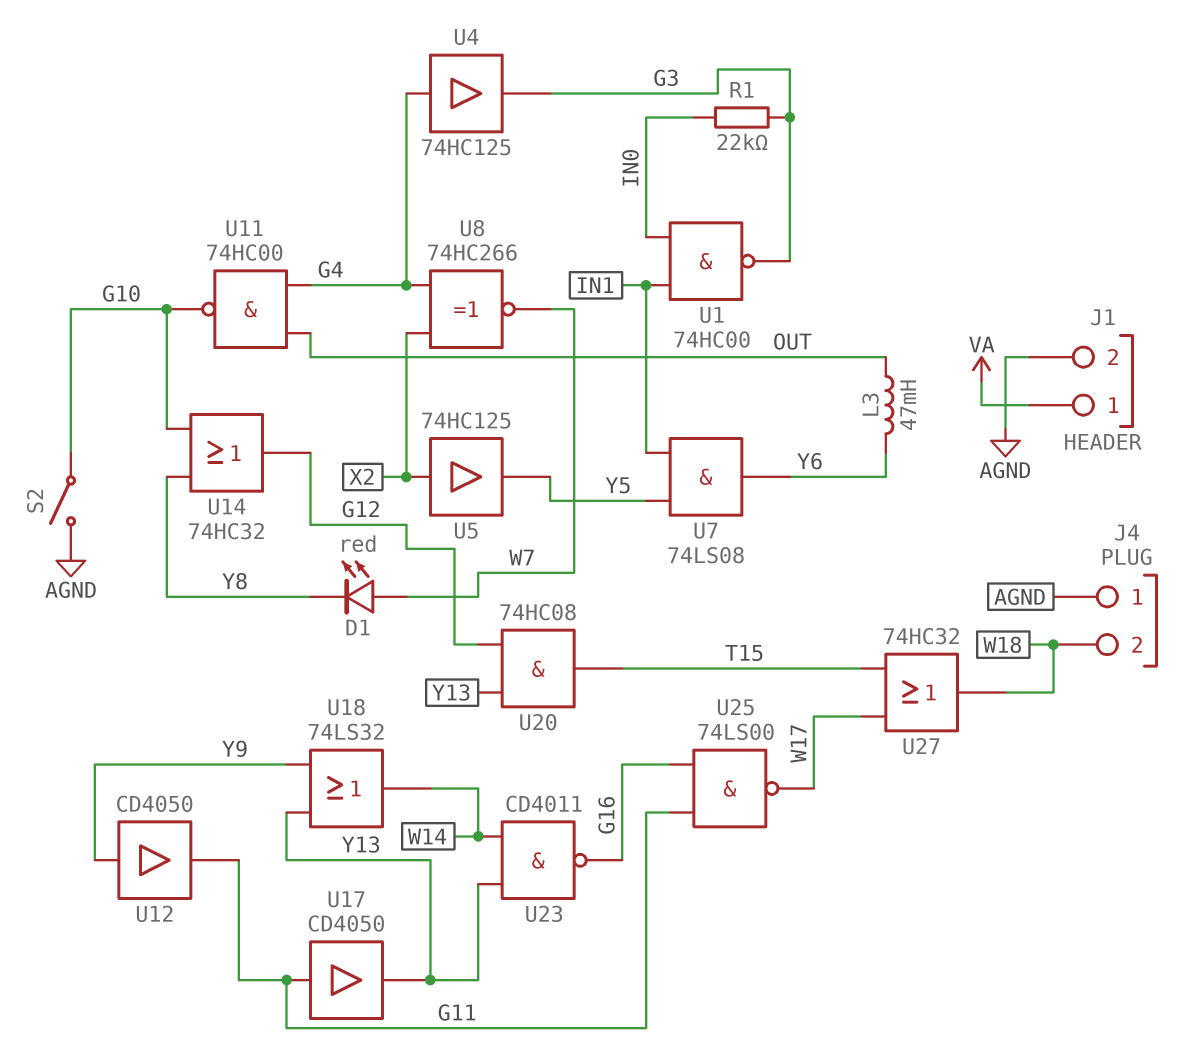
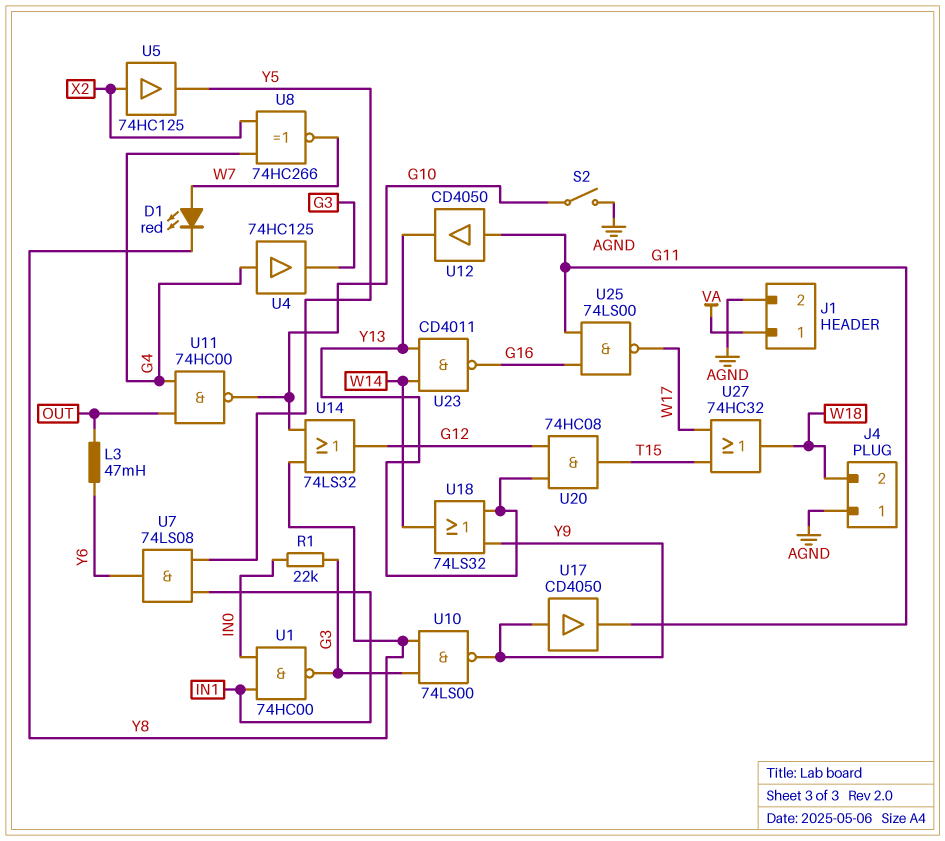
U10: none -> NAND 74LS00 (in G3, in Y8, out Y9)
U12: buffer CD4050 (in Y9, out G11) -> buffer CD4050 (in G11, out Y13)
U14: OR 74HC32 (in G10, in Y8, out G12) -> OR 74LS32 (in G10, in Y8, out G12)
U17: buffer CD4050 (in G11, out Y13) -> buffer CD4050 (in Y9, out G11)

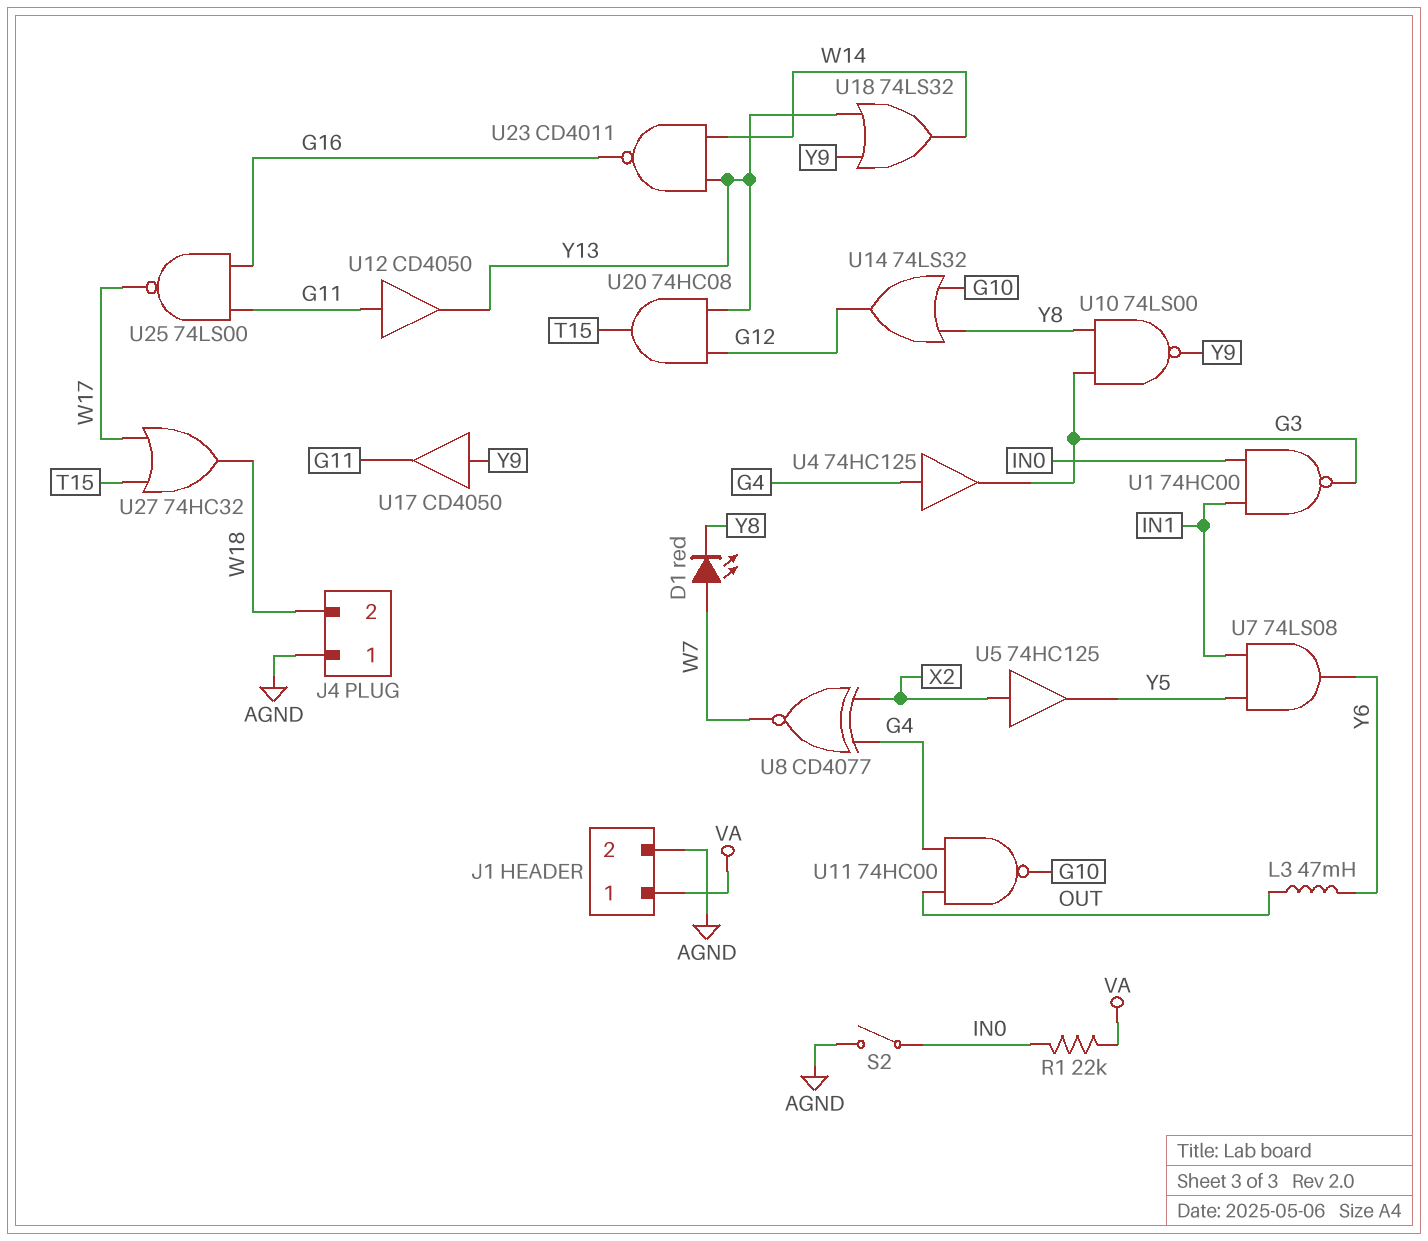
R1: 22k (G3, IN0) -> 22k (IN0, VA)
S2: switch (AGND, G10) -> switch (AGND, IN0)
U8: XNOR 74HC266 (in G4, in X2, out W7) -> XNOR CD4077 (in G4, in X2, out W7)

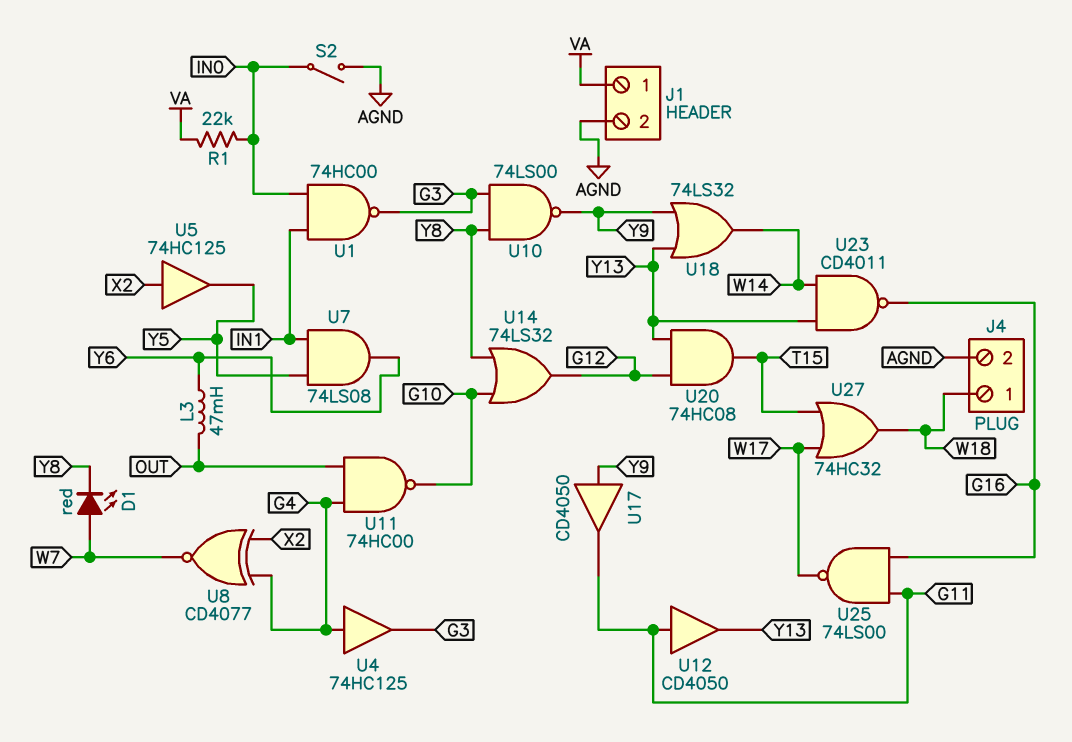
J4 pin 1: AGND -> W18
J4 pin 2: W18 -> AGND

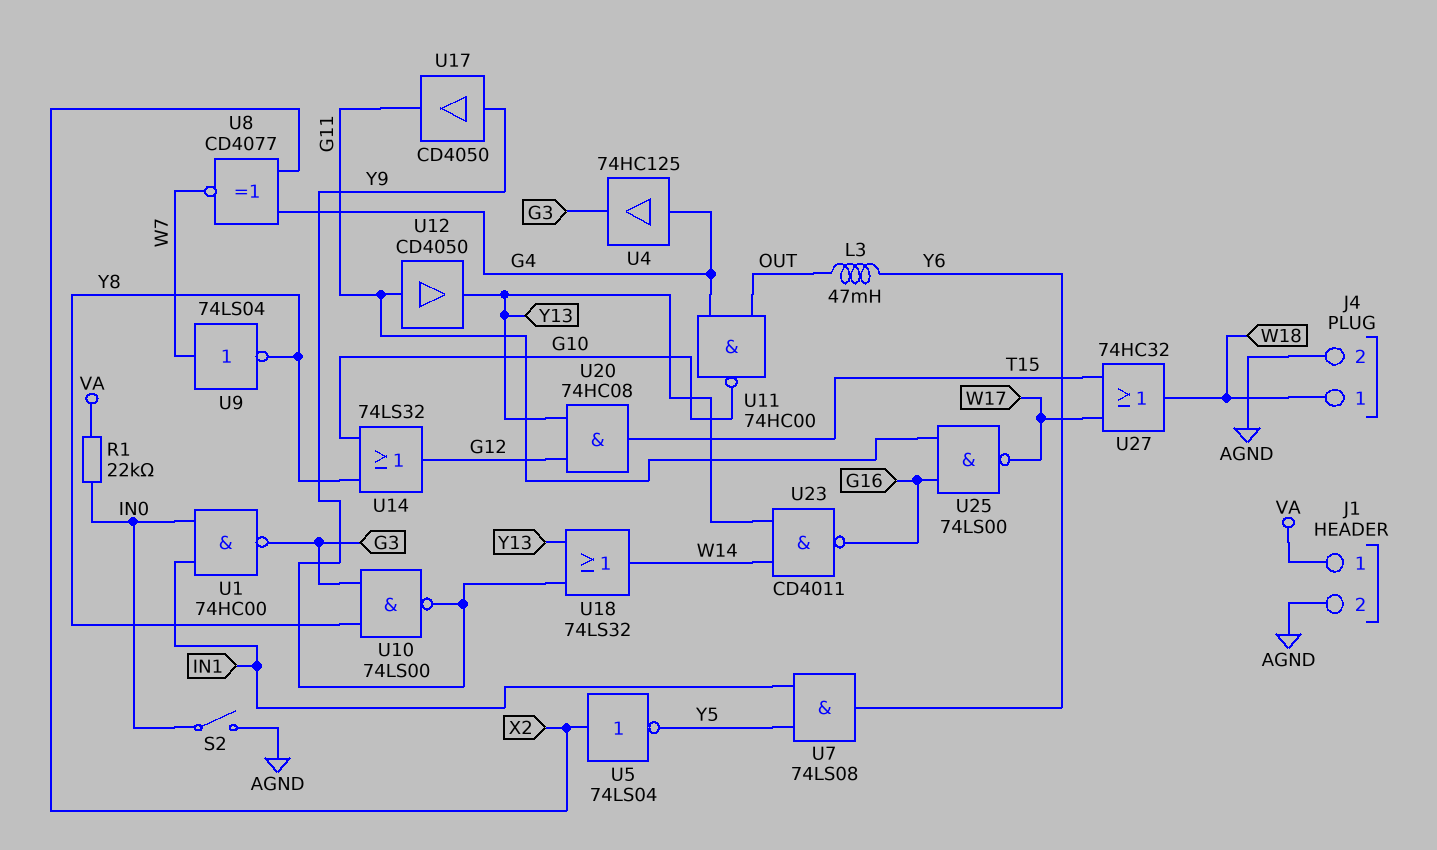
D1: LED red (A W7, K Y8) -> none
U5: buffer 74HC125 (in X2, out Y5) -> NOT 74LS04 (in X2, out Y5)
U9: none -> NOT 74LS04 (in W7, out Y8)

